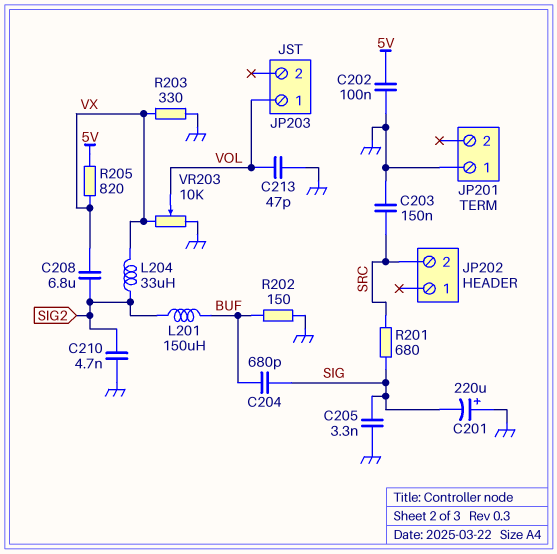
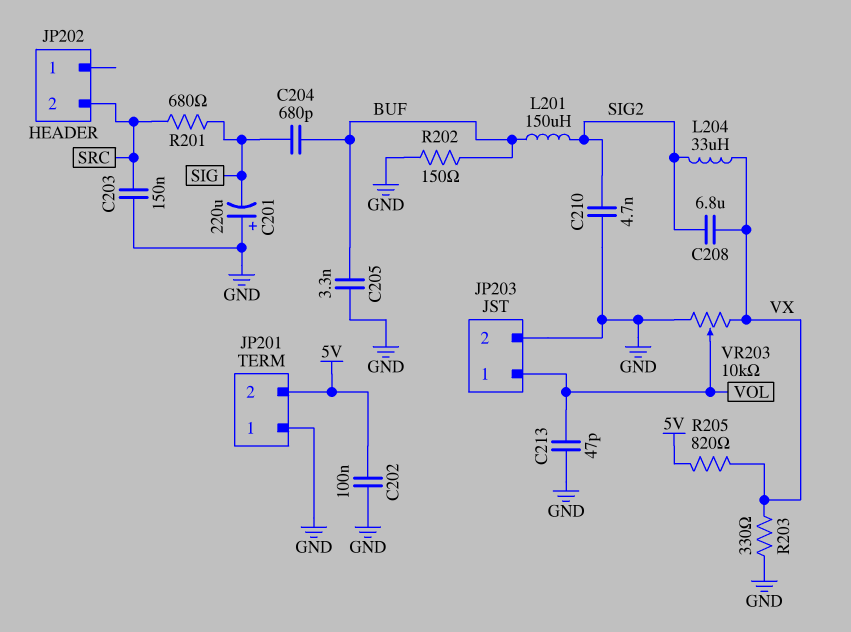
C205: 3.3nF (GND, SIG) -> 3.3nF (BUF, GND)
JP201 pin 2: none -> 5V
JP203 pin 2: none -> GND

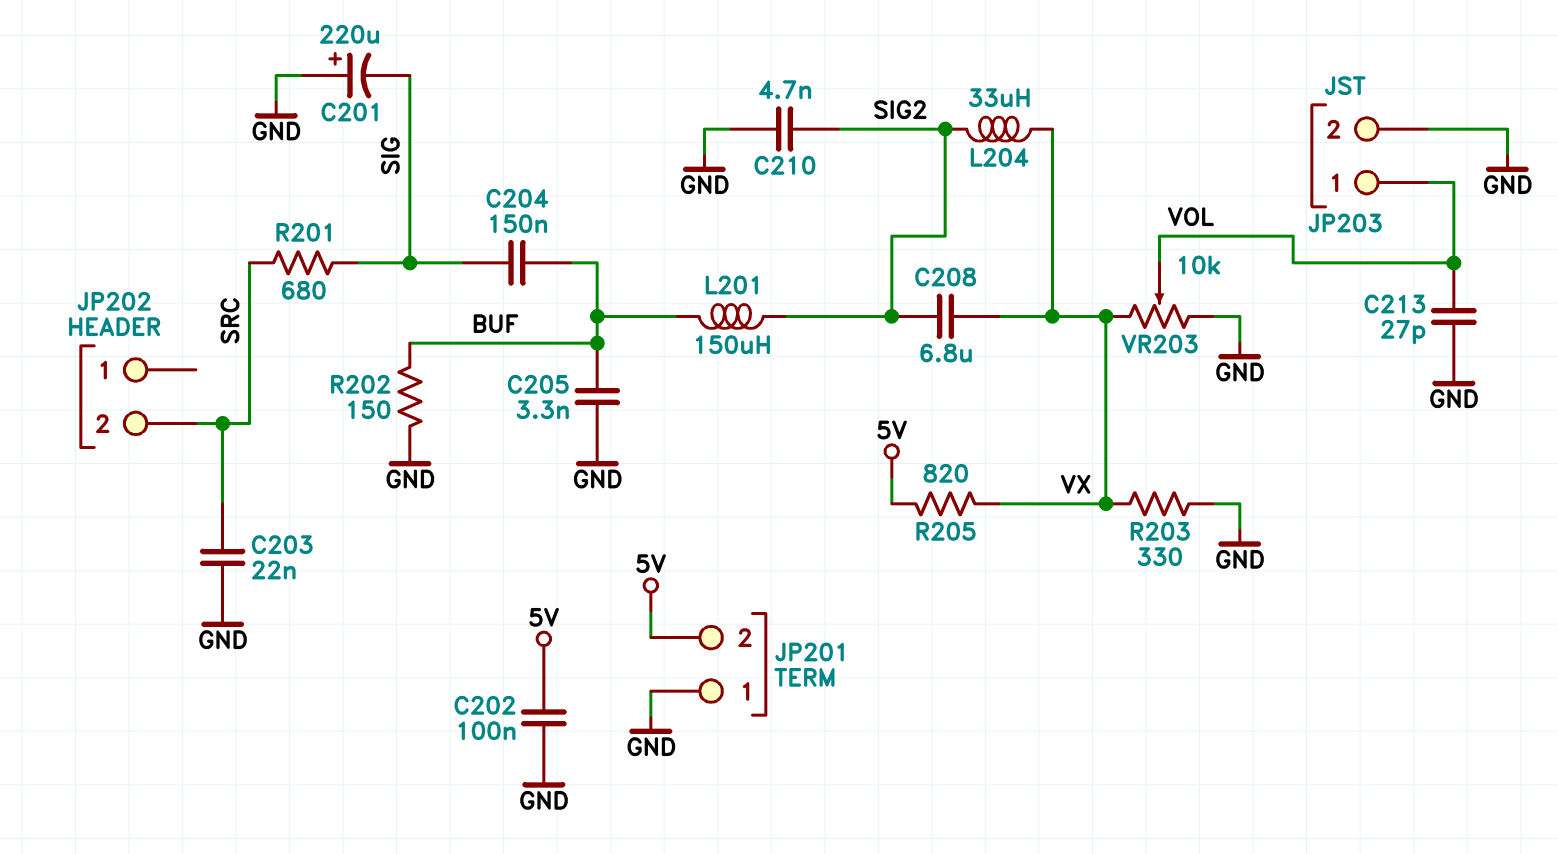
C203: 150nF (GND, SRC) -> 22nF (GND, SRC)
C204: 680pF (BUF, SIG) -> 150nF (BUF, SIG)
C213: 47pF (GND, VOL) -> 27pF (GND, VOL)

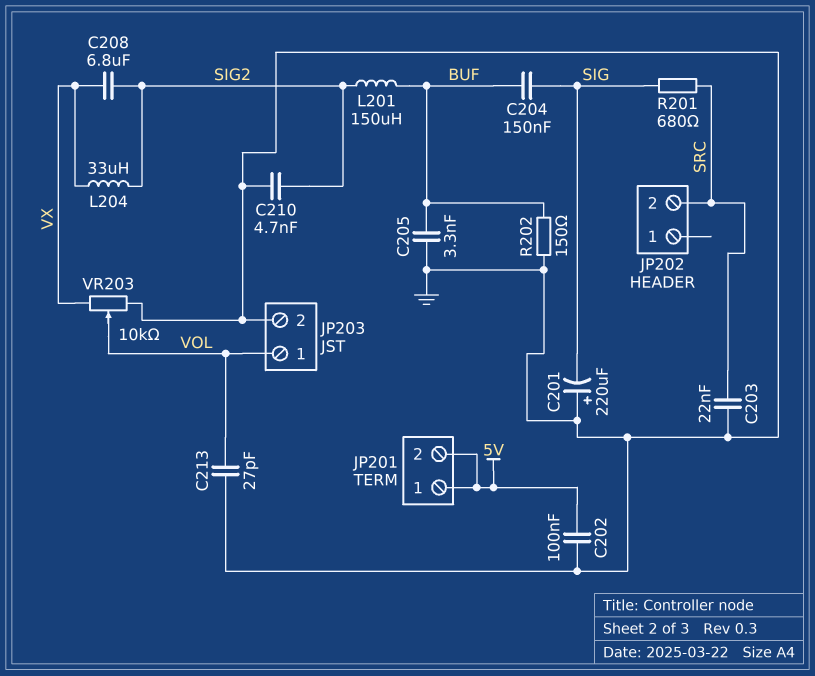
JP201 pin 1: GND -> 5V
R203: 330 (GND, VX) -> none
R205: 820 (5V, VX) -> none

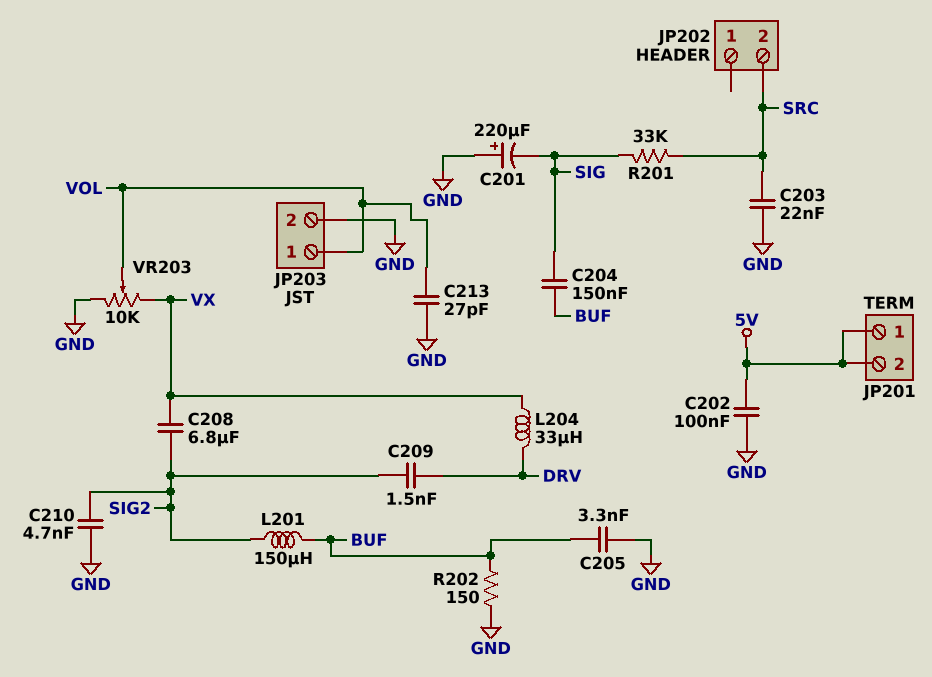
C209: none -> 1.5nF (DRV, SIG2)
L204: 33uH (SIG2, VX) -> 33uH (DRV, VX)
R201: 680 (SIG, SRC) -> 33k (SIG, SRC)

